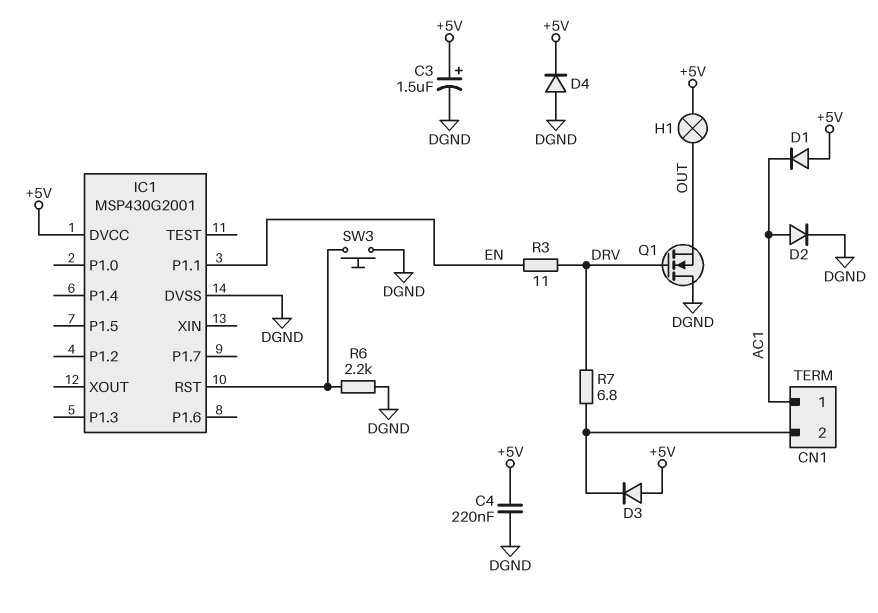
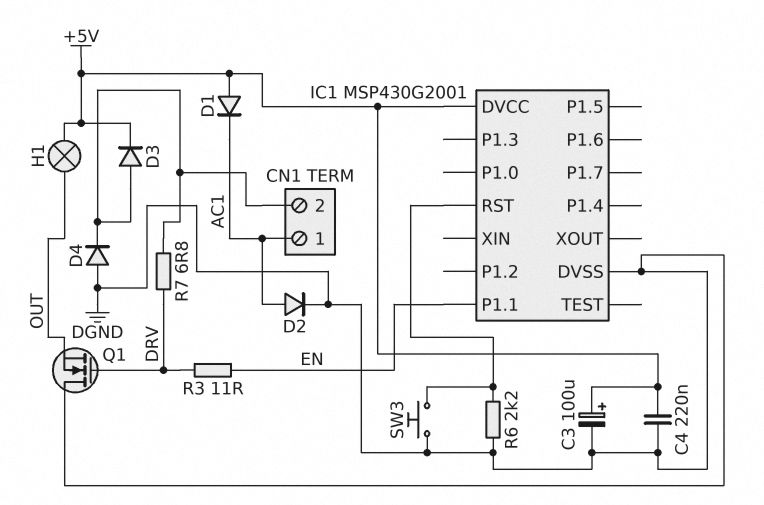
C3: 1.5uF (plus +5V, minus DGND) -> 100uF (plus +5V, minus DGND)
D3: diode (A +5V, K CN1/2) -> diode (A CN1/2, K +5V)
D4: diode (A DGND, K +5V) -> diode (A DGND, K CN1/2)

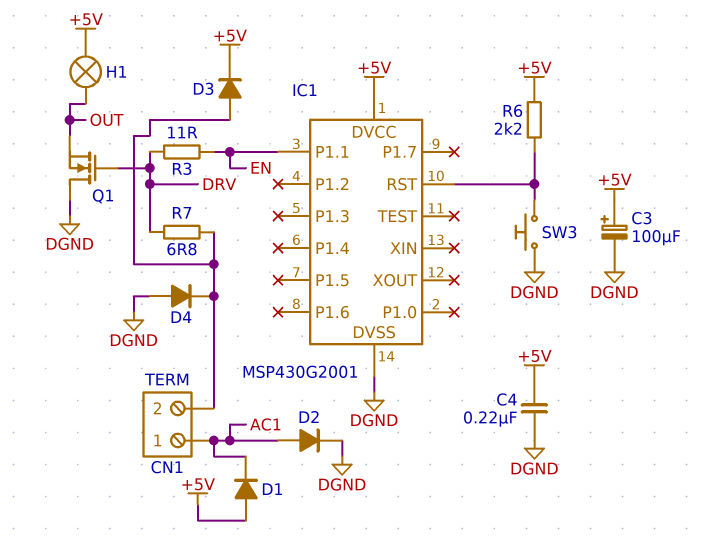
R6: 2.2k (DGND, IC1/RST) -> 2.2k (+5V, IC1/RST)

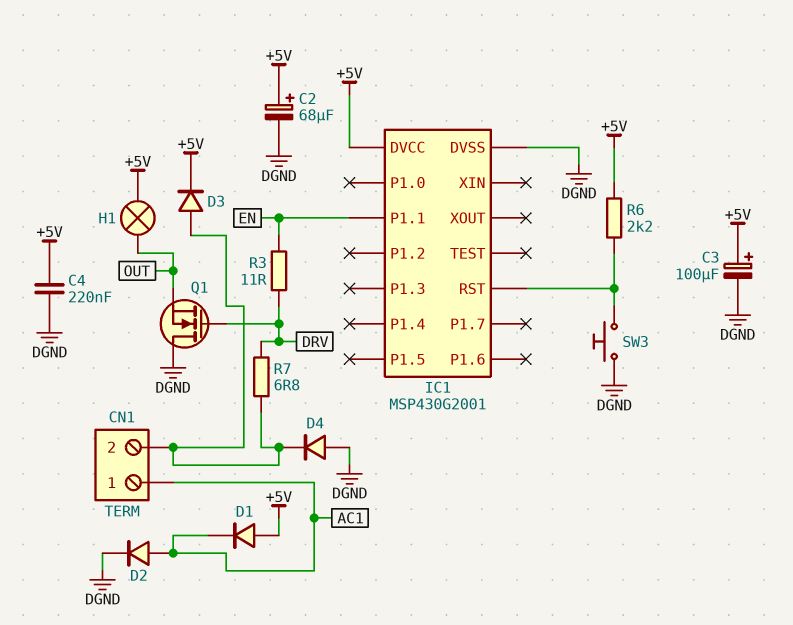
C2: none -> 68uF (plus +5V, minus DGND)

